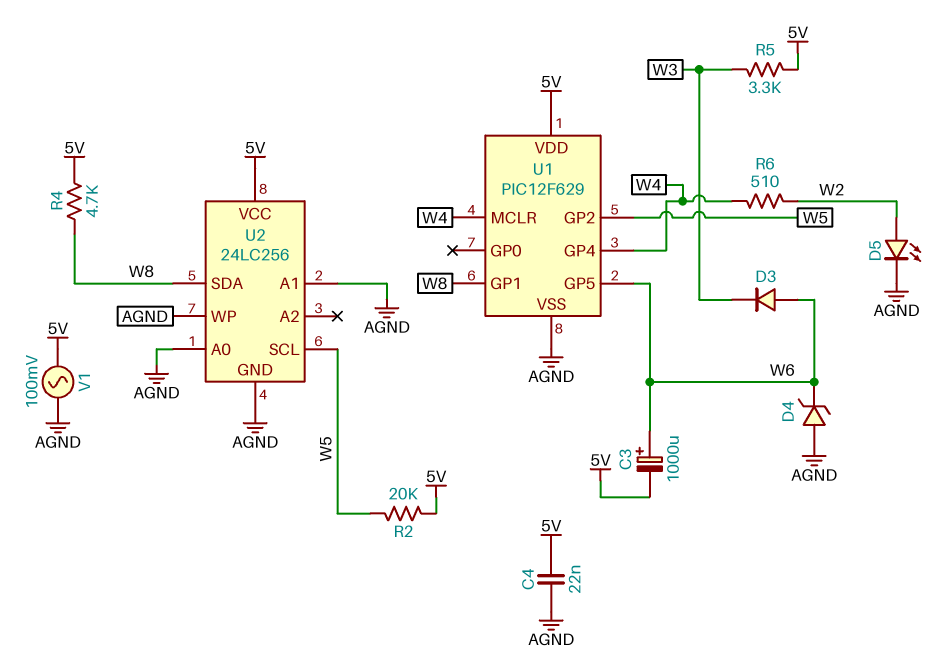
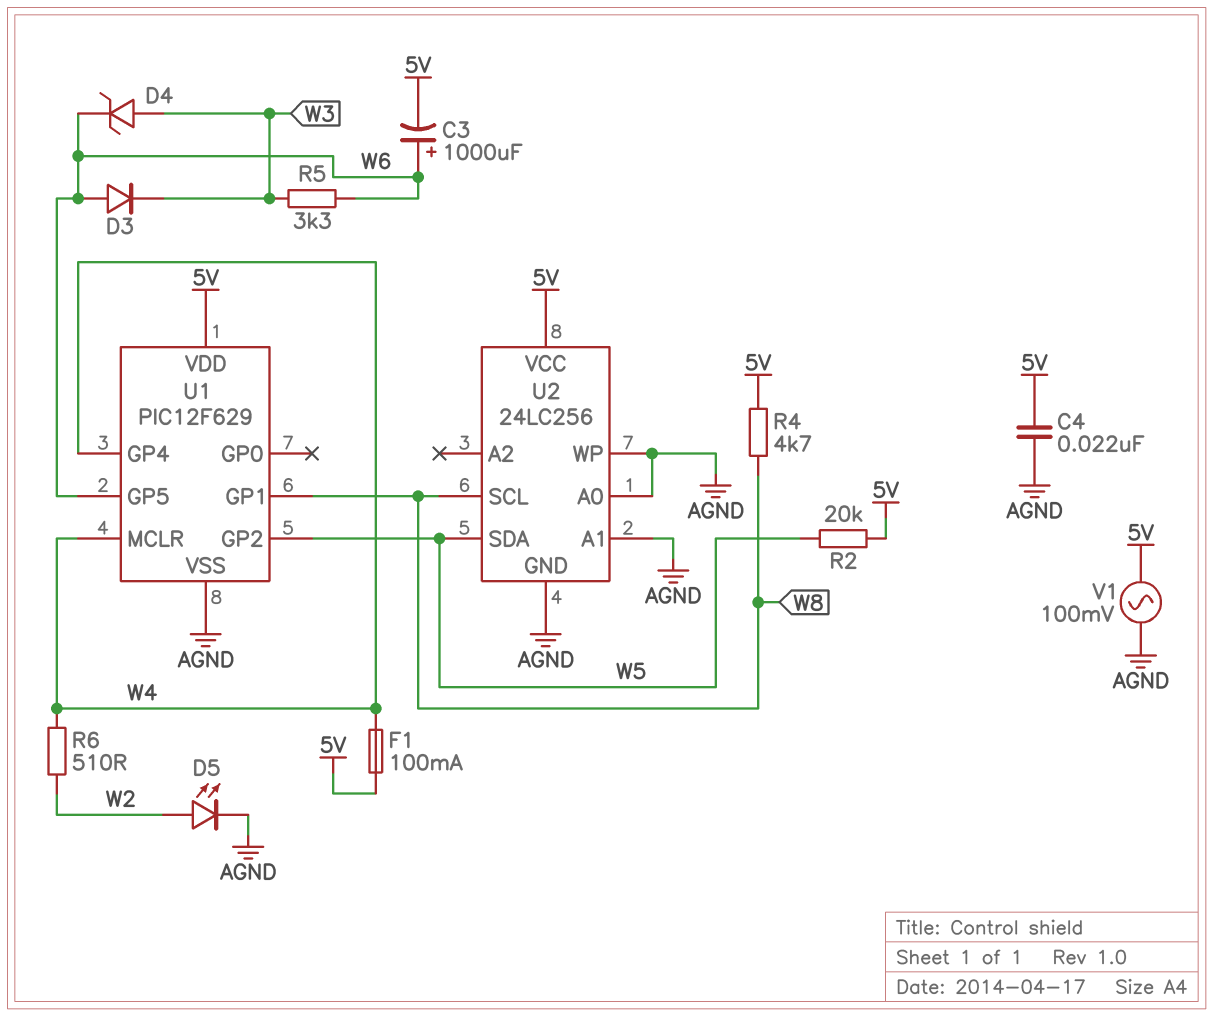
D4: zener (A AGND, K W6) -> zener (A W3, K W6)
F1: none -> 100mA (5V, W4)
R5: 3.3k (5V, W3) -> 3.3k (W3, W6)
U2 pin SCL: W5 -> W8
U2 pin SDA: W8 -> W5

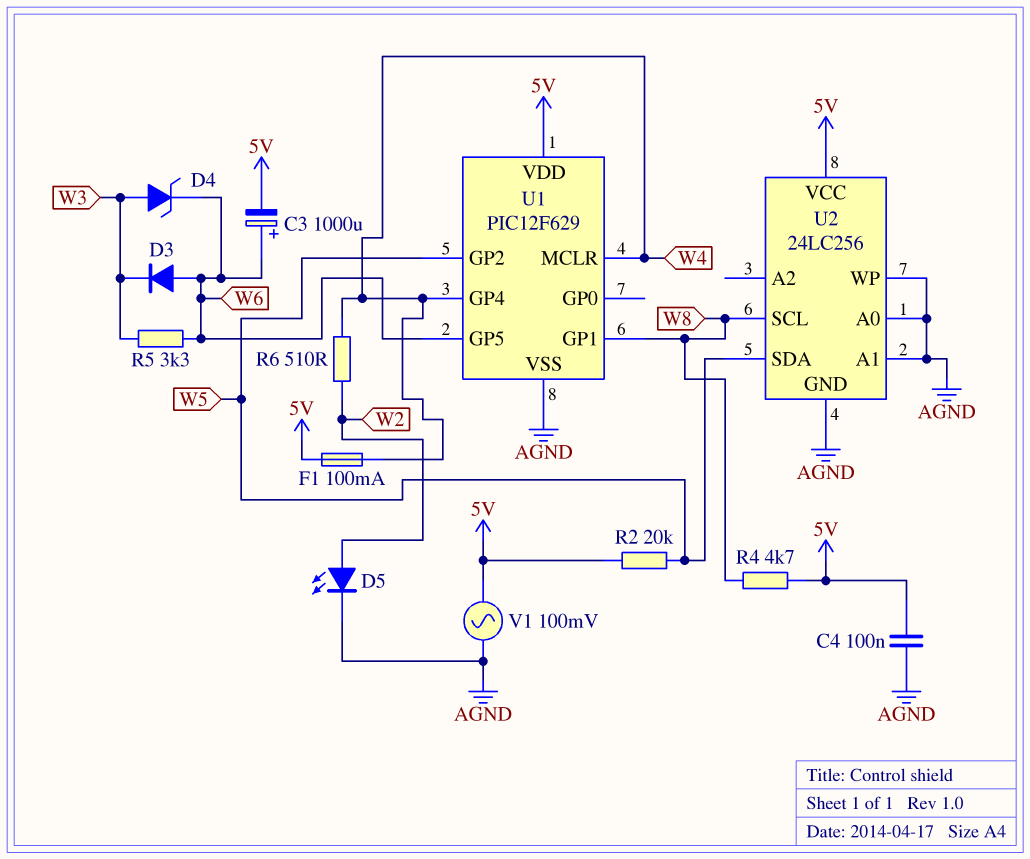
C4: 22nF (5V, AGND) -> 100nF (5V, AGND)

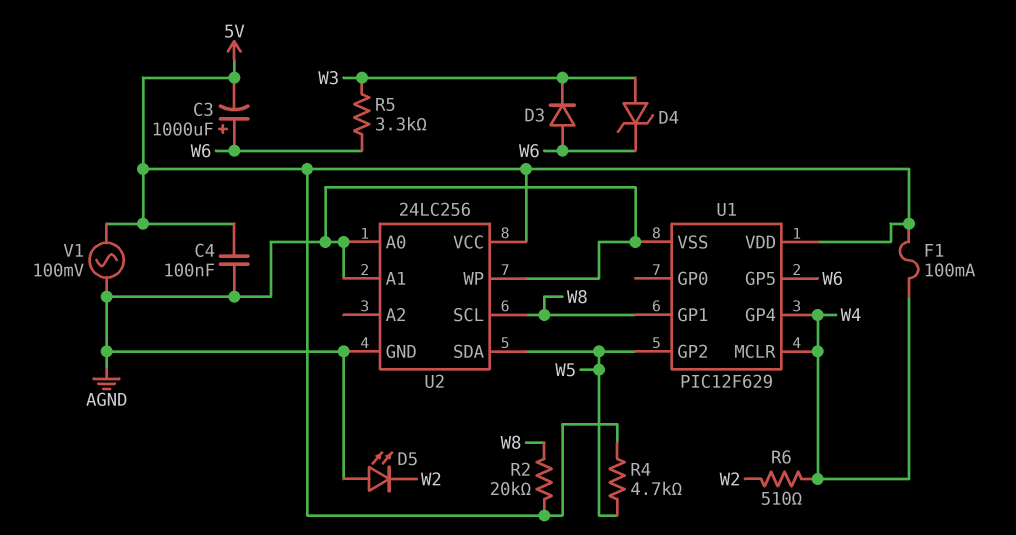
D5: LED (A W2, K AGND) -> LED (A AGND, K W2)
R2: 20k (5V, W5) -> 20k (5V, W8)
R4: 4.7k (5V, W8) -> 4.7k (5V, W5)

